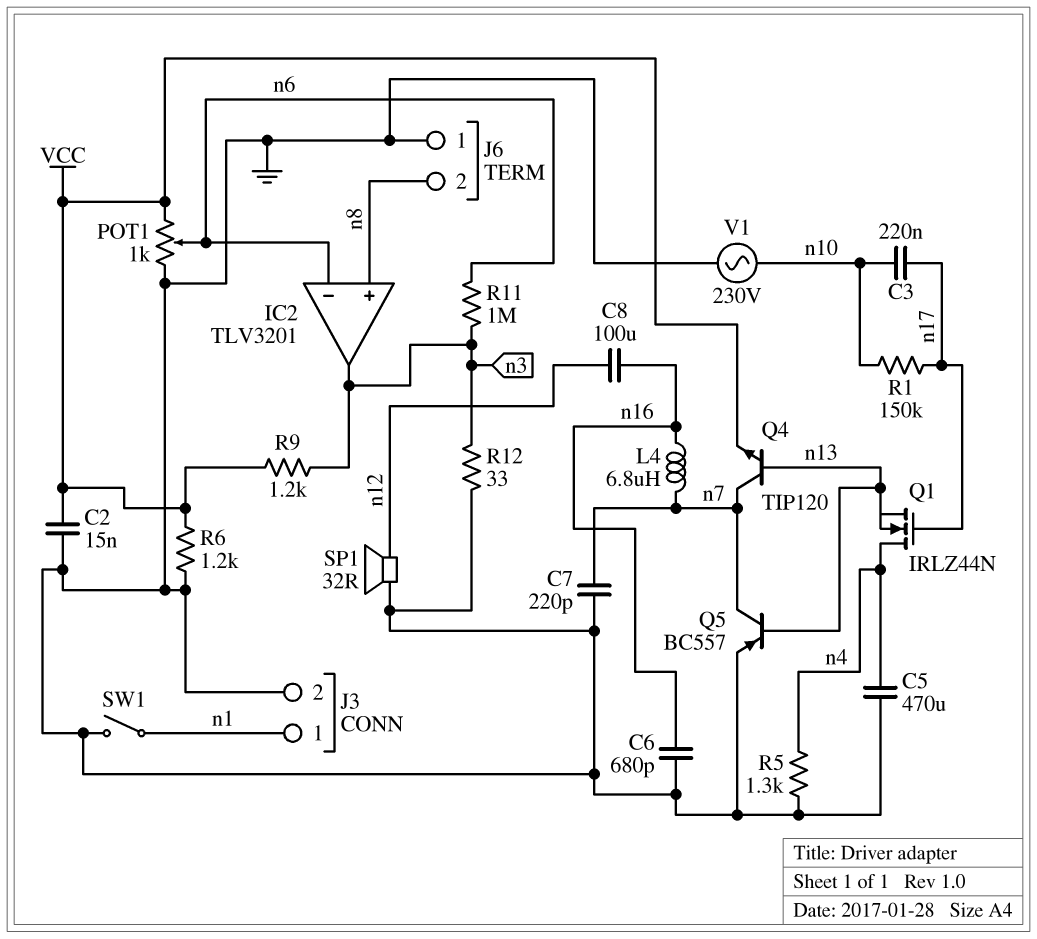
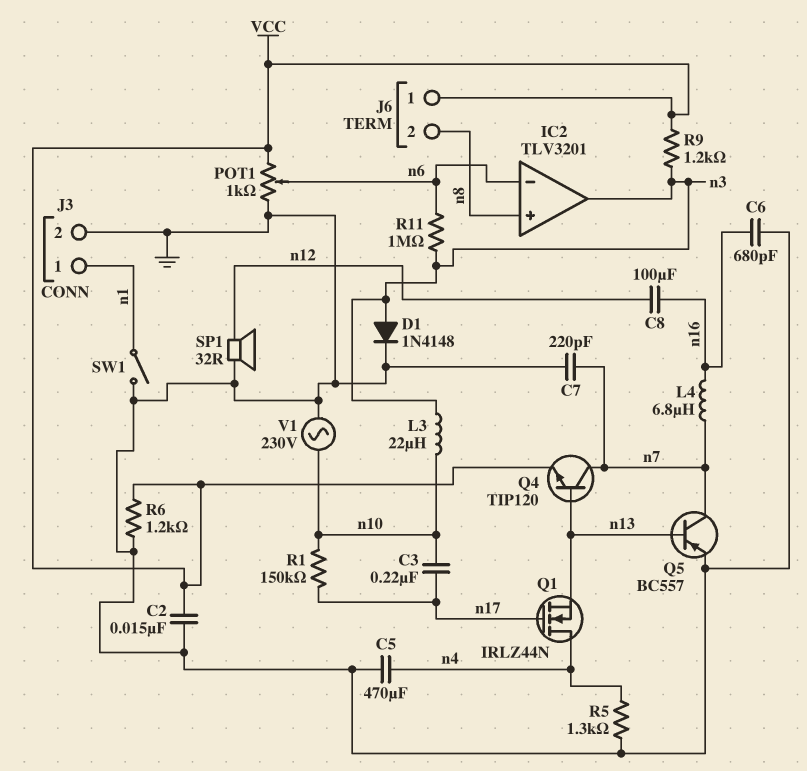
D1: none -> diode 1N4148 (A n3, K GND)
J6 pin 1: GND -> VCC
L3: none -> 22uH (n3, n10)
R12: 33 (GND, n3) -> none

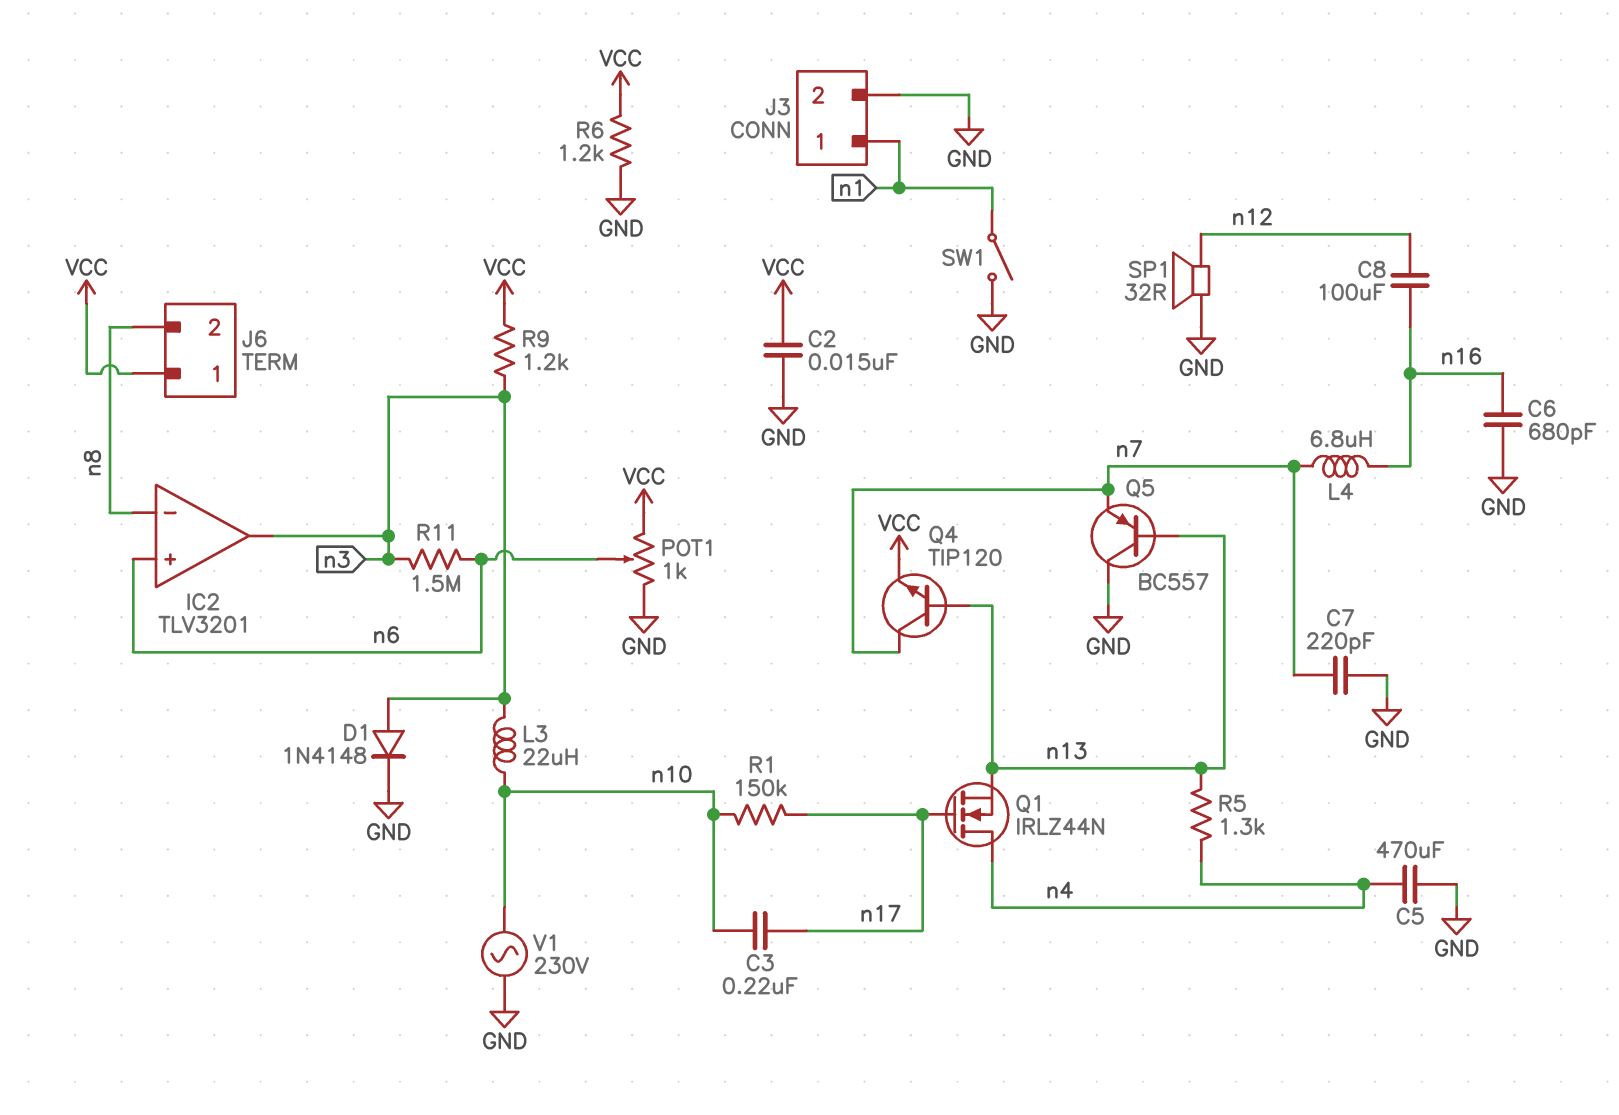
IC2 pin in+: n8 -> n6
IC2 pin in-: n6 -> n8
Q5: PNP BC557 (B n13, C n7, E GND) -> PNP BC557 (B n13, C GND, E n7)
R5: 1.3k (GND, n4) -> 1.3k (n4, n13)
R11: 1M (n3, n6) -> 1.5M (n3, n6)

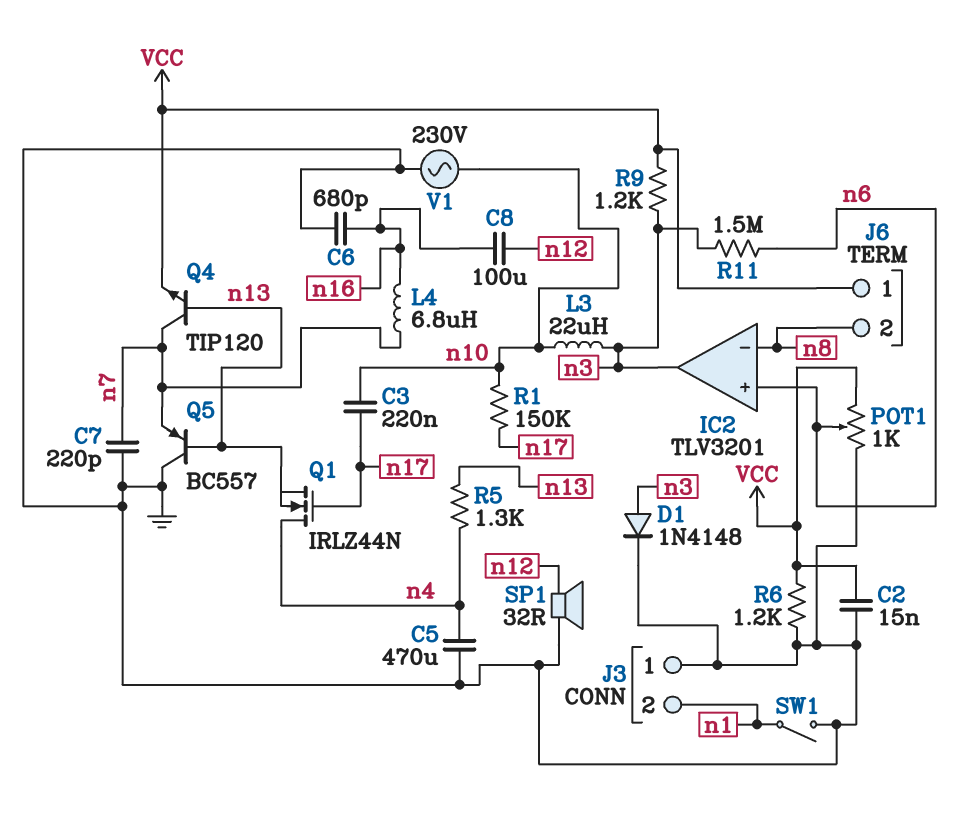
J3 pin 1: n1 -> GND
J3 pin 2: GND -> n1

